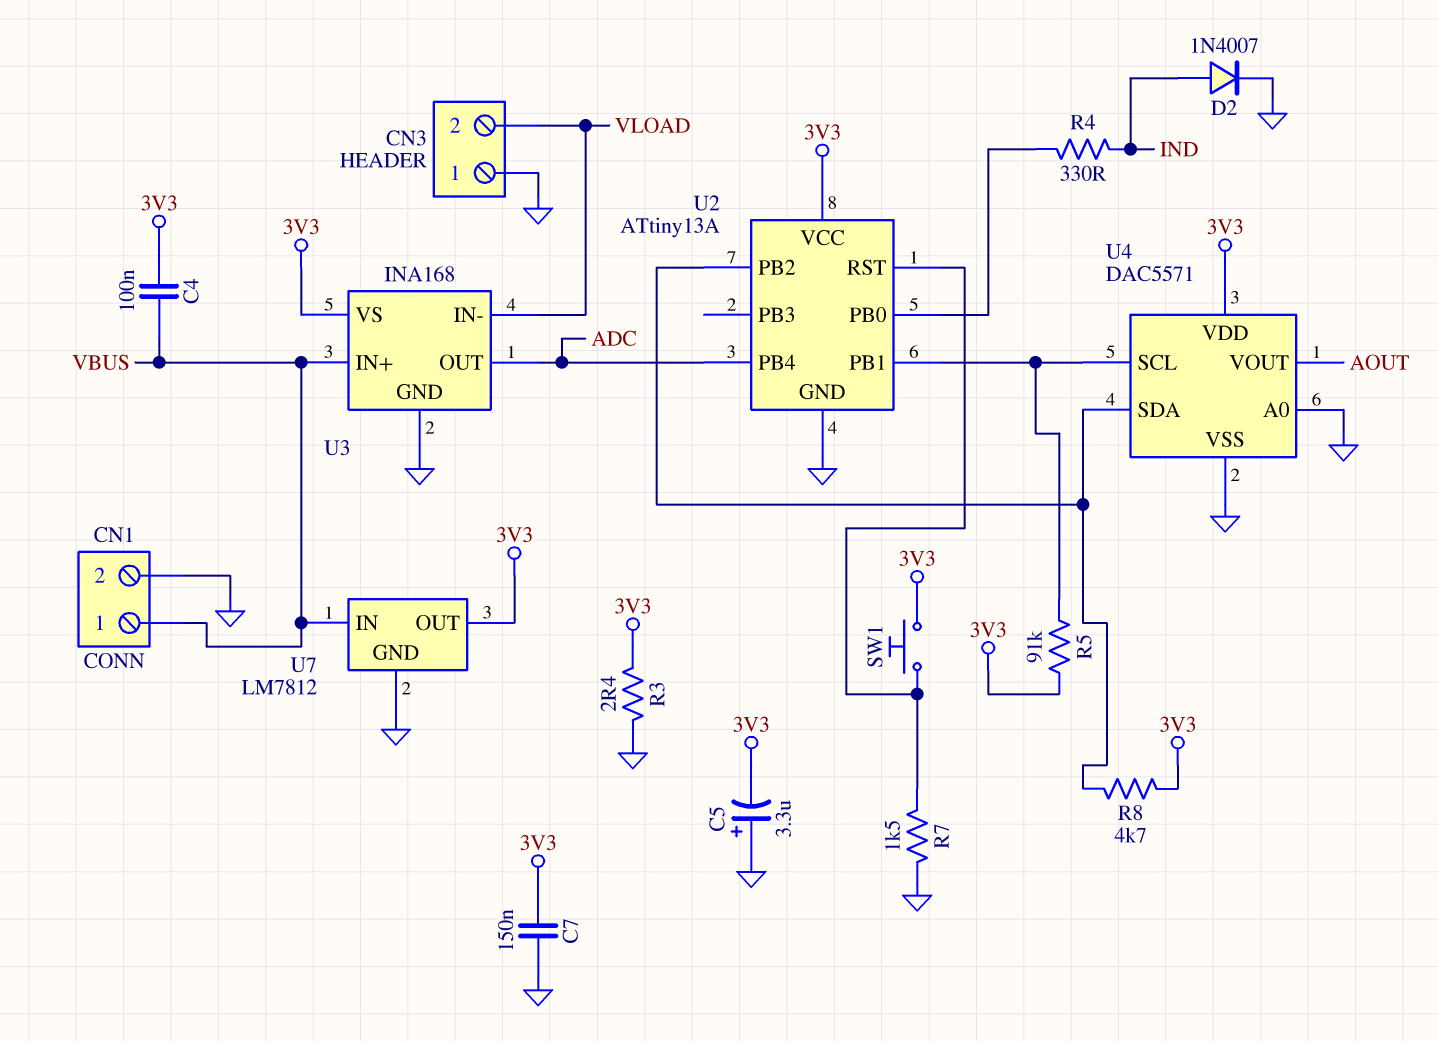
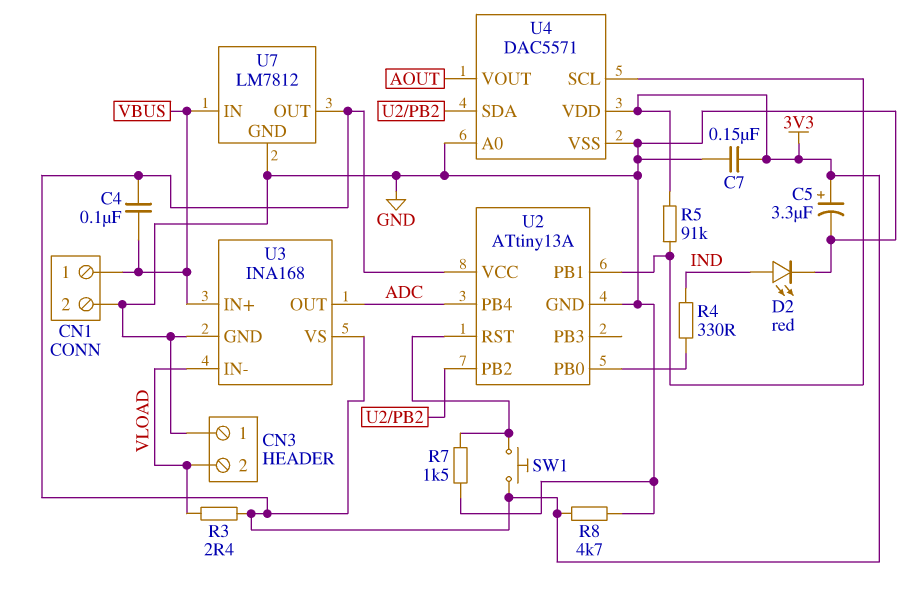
C5: 3.3uF (plus GND, minus 3V3) -> 3.3uF (plus 3V3, minus GND)
D2: diode 1N4007 (A IND, K GND) -> LED red (A IND, K GND)
R3: 2.4 (3V3, GND) -> 2.4 (3V3, VLOAD)
R8: 4.7k (3V3, U2/PB2) -> 4.7k (3V3, GND)

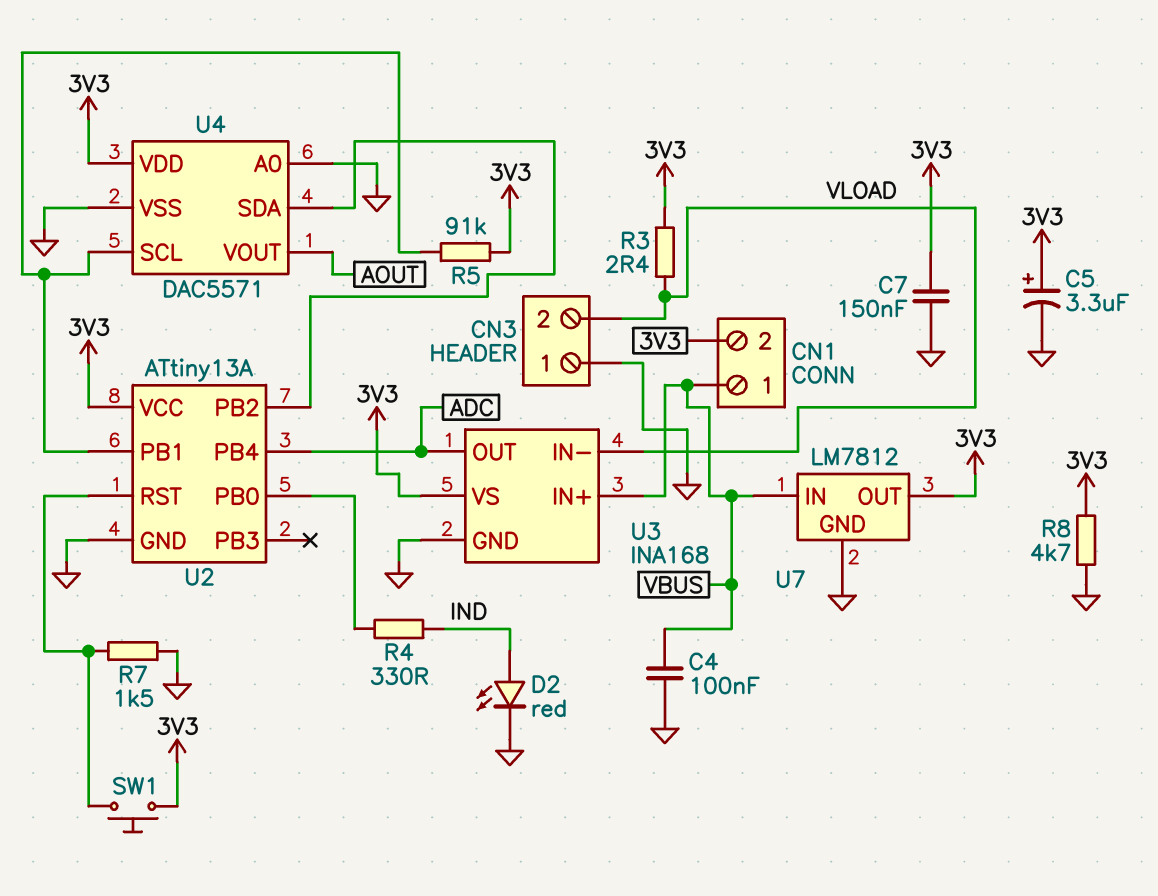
C4: 100nF (3V3, VBUS) -> 100nF (GND, VBUS)
CN1 pin 2: GND -> 3V3

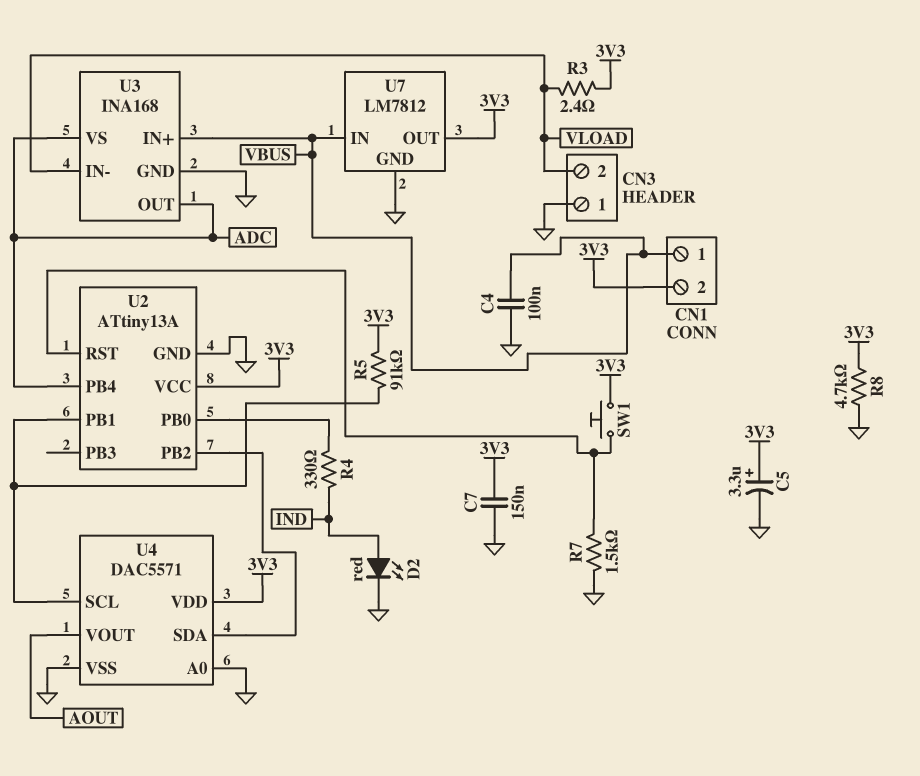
U3 pin VS: 3V3 -> ADC

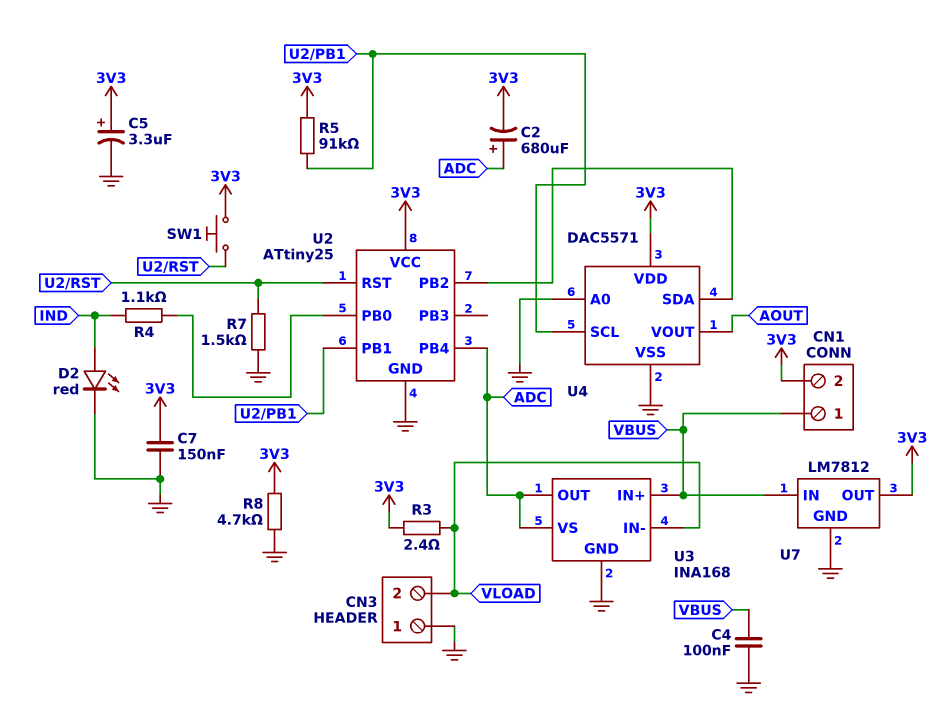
C2: none -> 680uF (plus ADC, minus 3V3)
R4: 330 (IND, U2/PB0) -> 1.1k (IND, U2/PB0)
U2: ATtiny13A -> ATtiny25

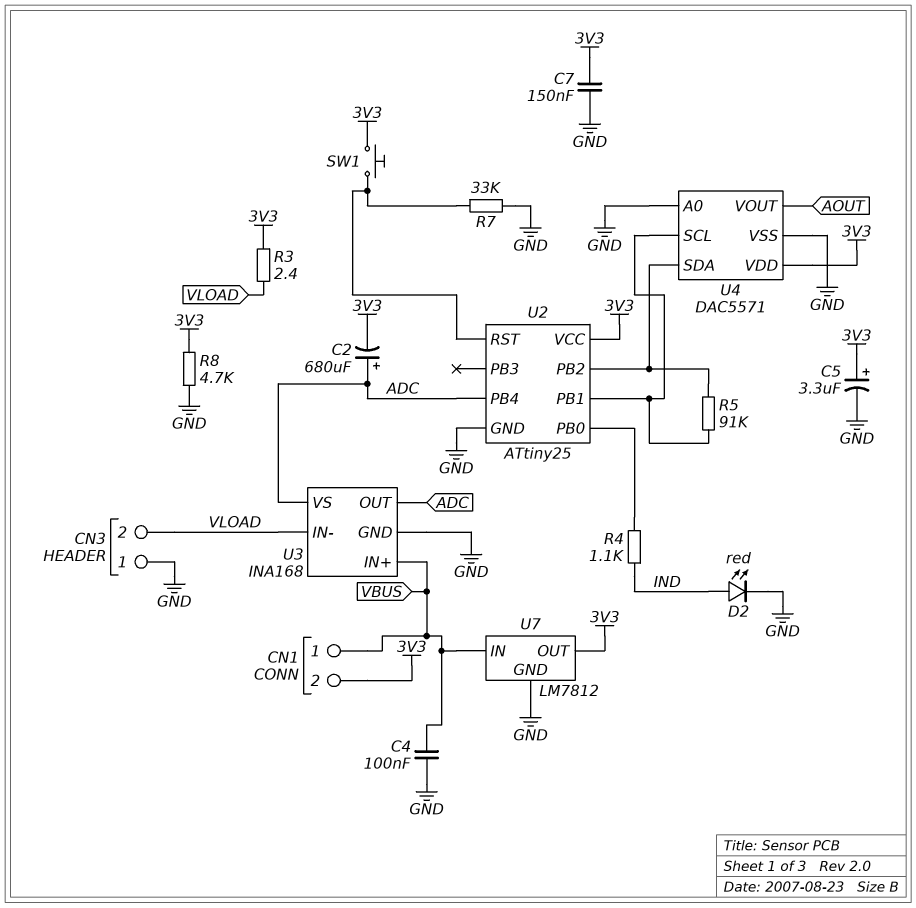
R5: 91k (3V3, U2/PB1) -> 91k (U2/PB1, U2/PB2)
R7: 1.5k (GND, U2/RST) -> 33k (GND, U2/RST)

